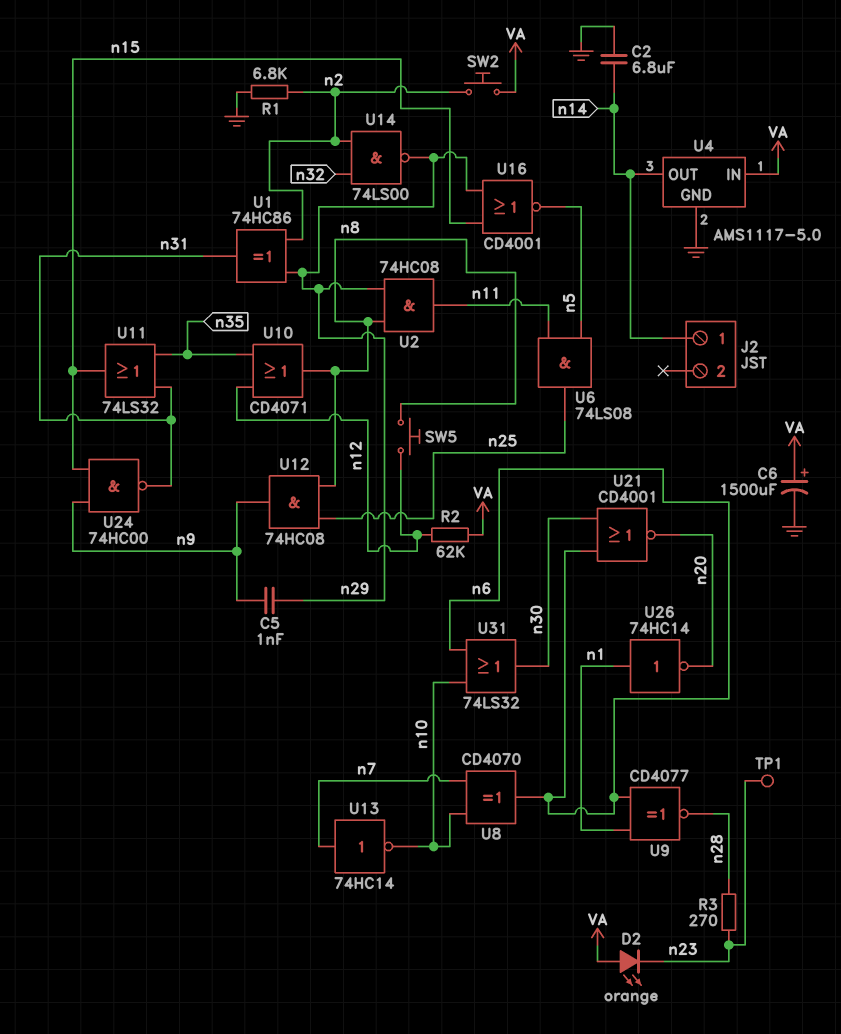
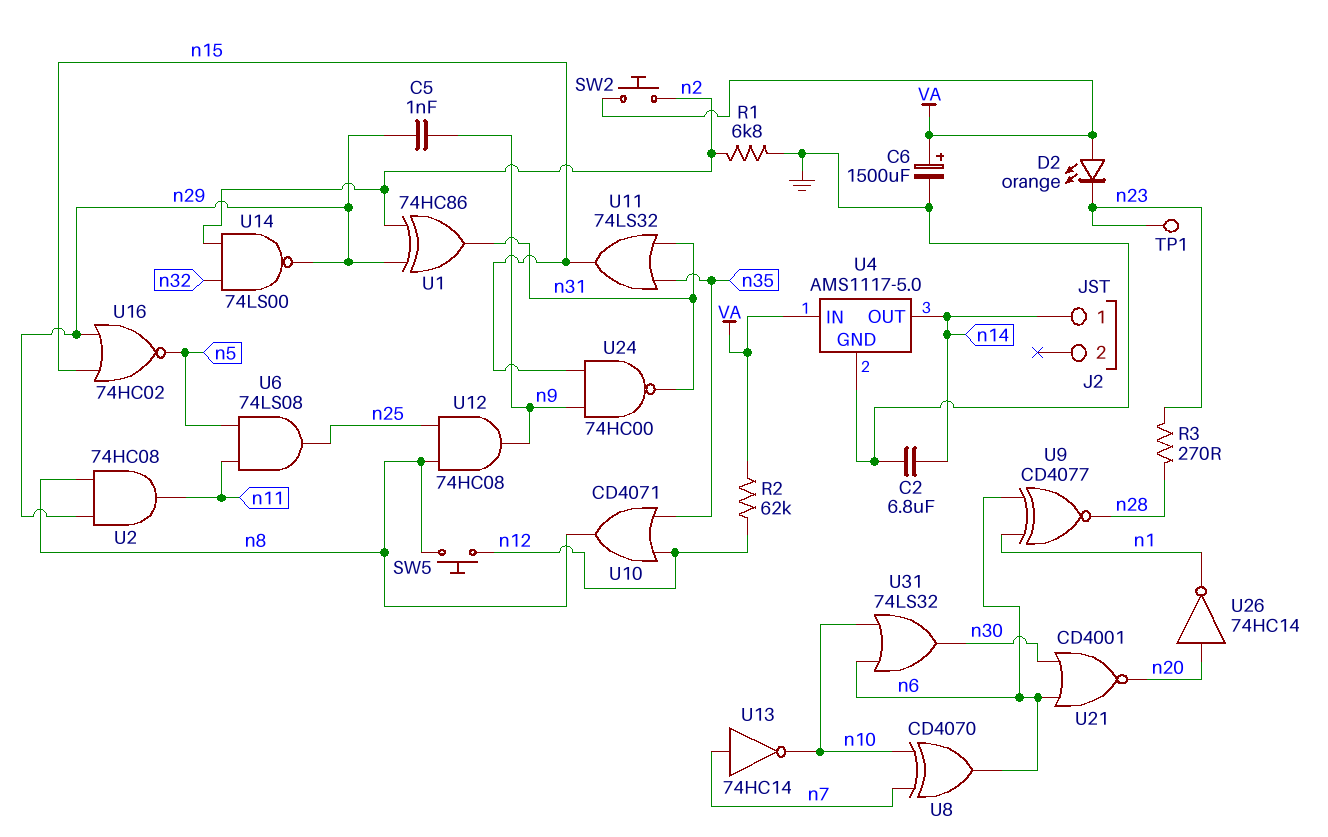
U16: NOR CD4001 (in n15, in n29, out n5) -> NOR 74HC02 (in n15, in n29, out n5)
U26: NOT 74HC14 (in n1, out n20) -> NOT 74HC14 (in n20, out n1)

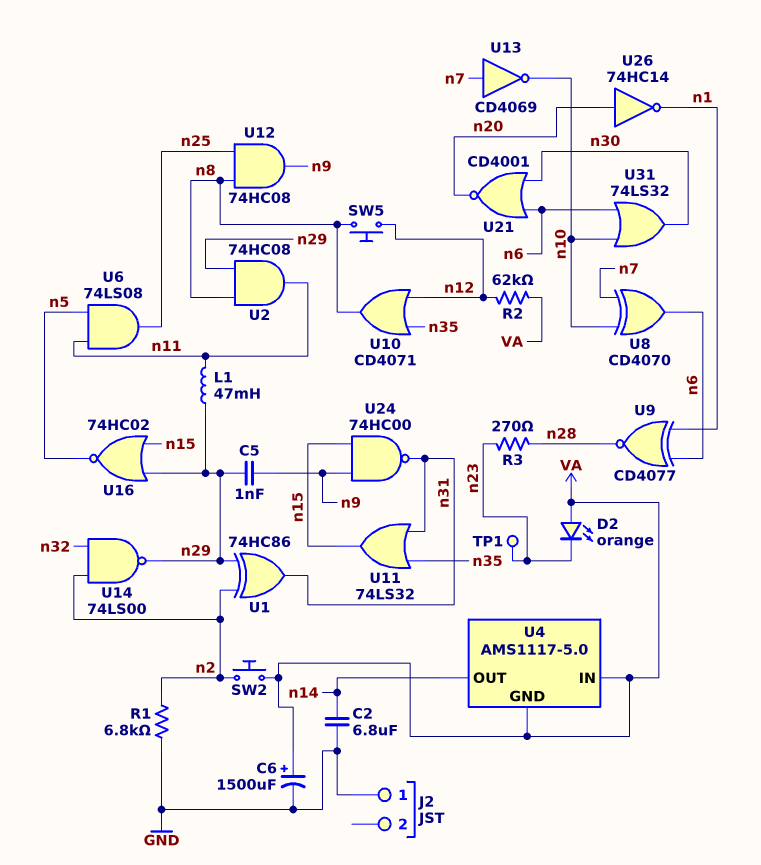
J2 pin 1: n14 -> GND
L1: none -> 47mH (n11, n29)
U4 pin GND: GND -> VA
U13: NOT 74HC14 (in n7, out n10) -> NOT CD4069 (in n7, out n10)

